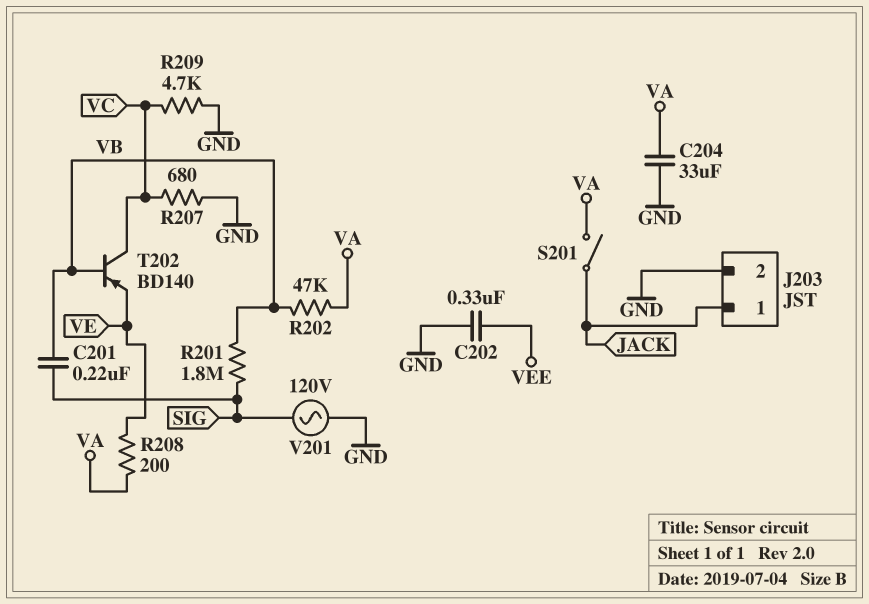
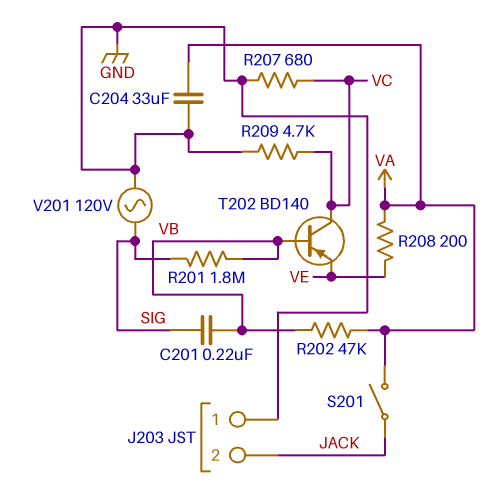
C202: 330nF (GND, VEE) -> none
J203 pin 1: JACK -> GND
J203 pin 2: GND -> JACK

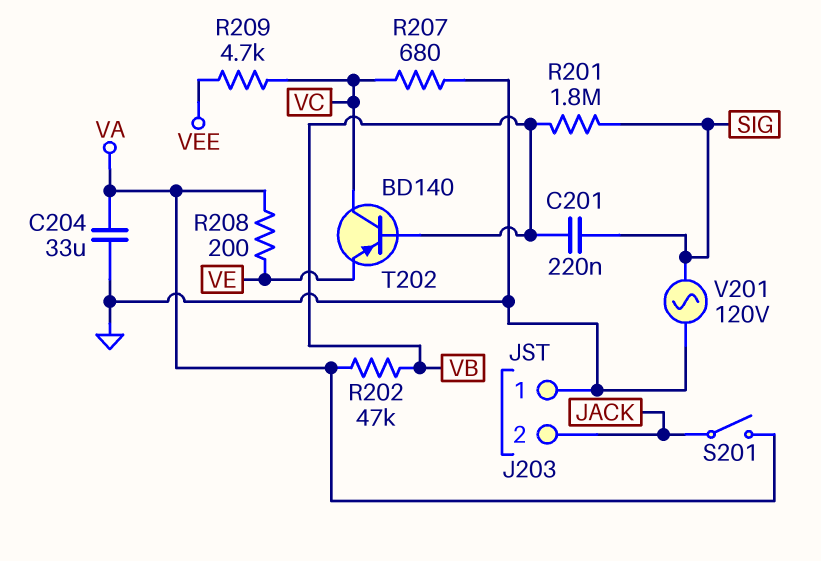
R209: 4.7k (GND, VC) -> 4.7k (VC, VEE)

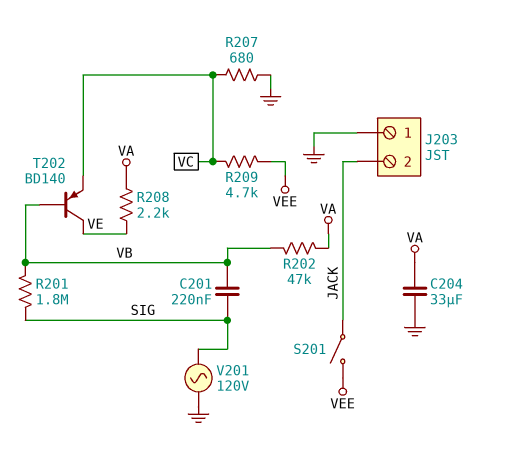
R208: 200 (VA, VE) -> 2.2k (VA, VE)
S201: switch (JACK, VA) -> switch (JACK, VEE)
T202: PNP BD140 (B VB, C VC, E VE) -> PNP BD140 (B VB, C VE, E VC)

